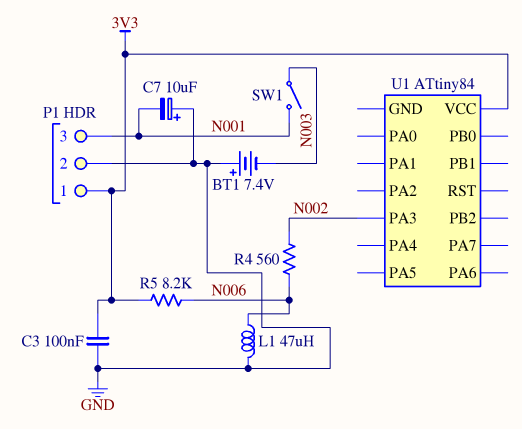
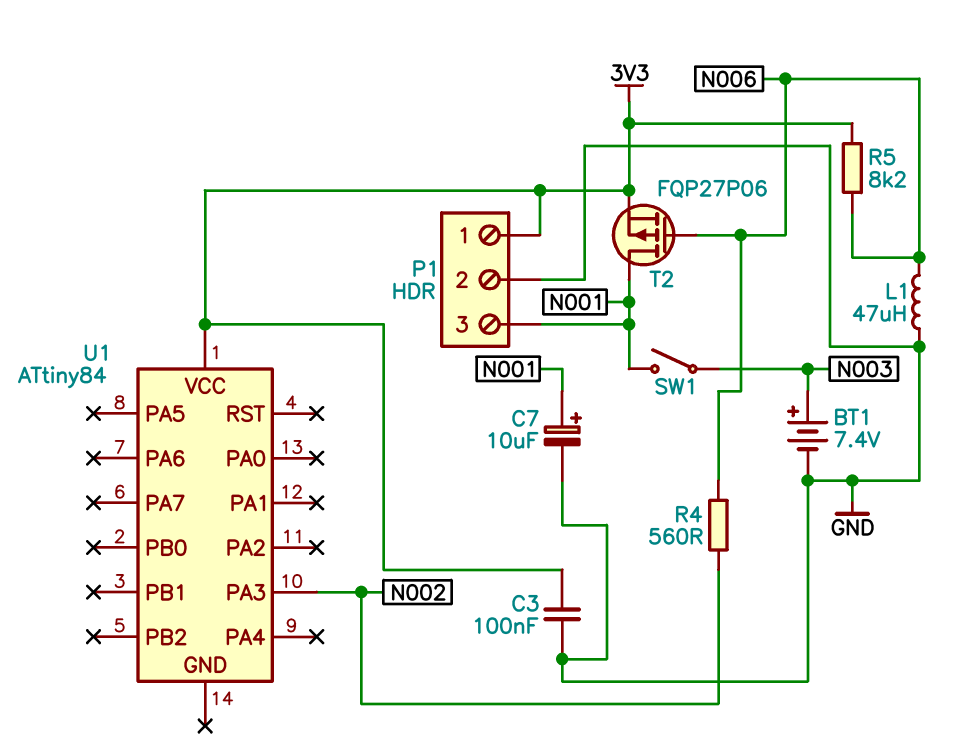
BT1: 7.4V (plus GND, minus N003) -> 7.4V (plus N003, minus GND)
C7: 10uF (plus GND, minus N001) -> 10uF (plus N001, minus GND)
T2: none -> PMOS FQP27P06 (G N006, D N001, S 3V3)

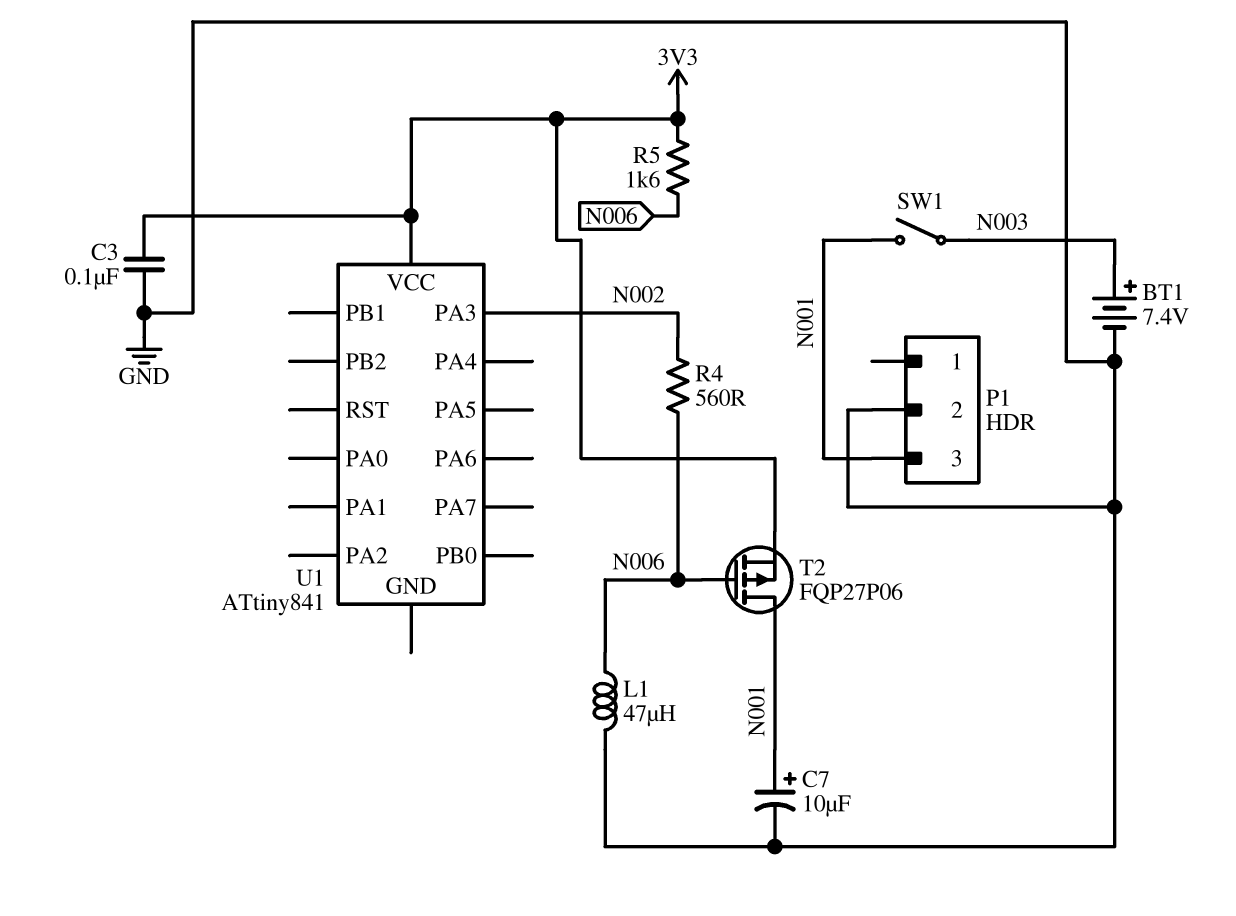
P1 pin 1: 3V3 -> none
R5: 8.2k (3V3, N006) -> 1.6k (3V3, N006)
U1: ATtiny84 -> ATtiny841

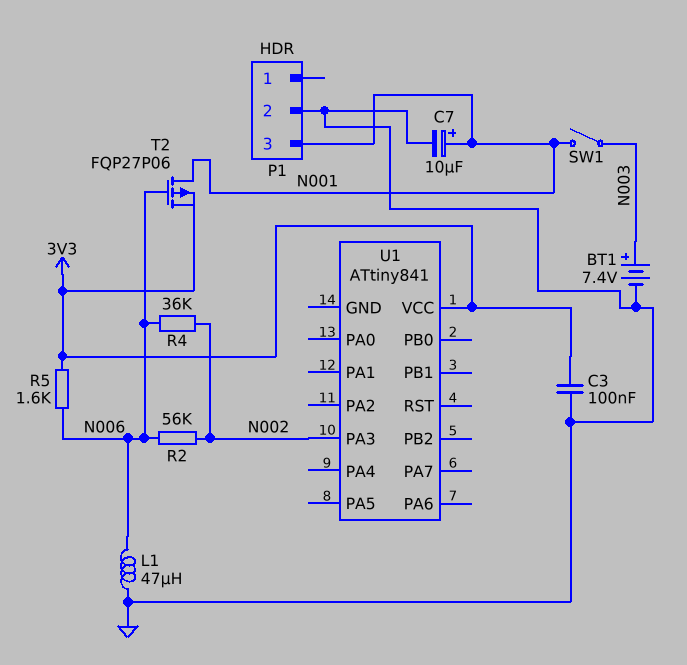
R2: none -> 56k (N002, N006)
R4: 560 (N002, N006) -> 36k (N002, N006)

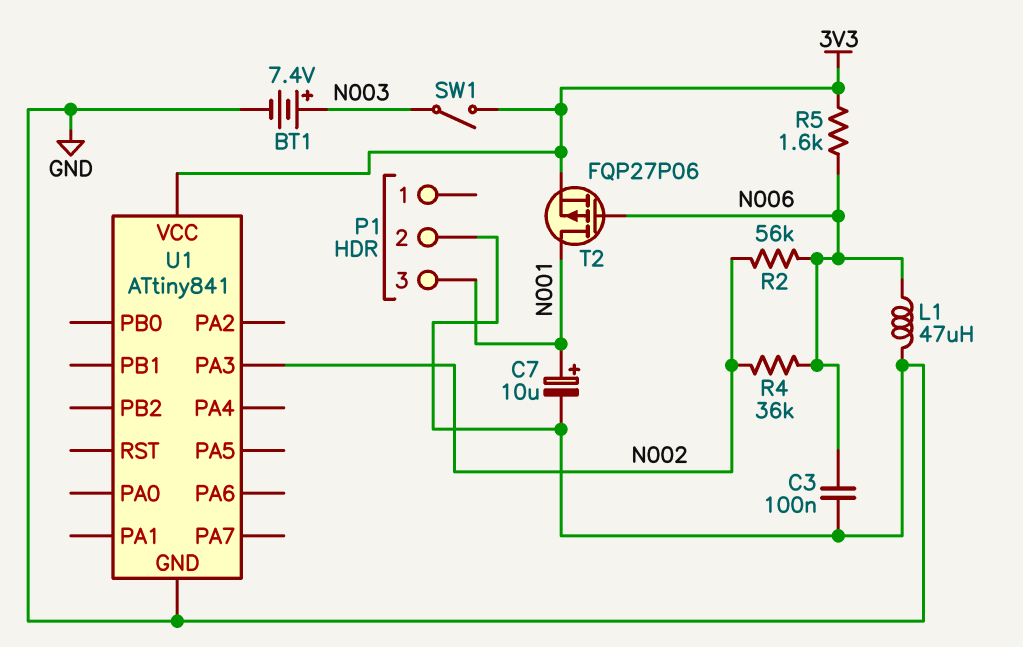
C3: 100nF (3V3, GND) -> 100nF (GND, N006)
SW1: switch (N001, N003) -> switch (3V3, N003)
U1 pin GND: none -> GND

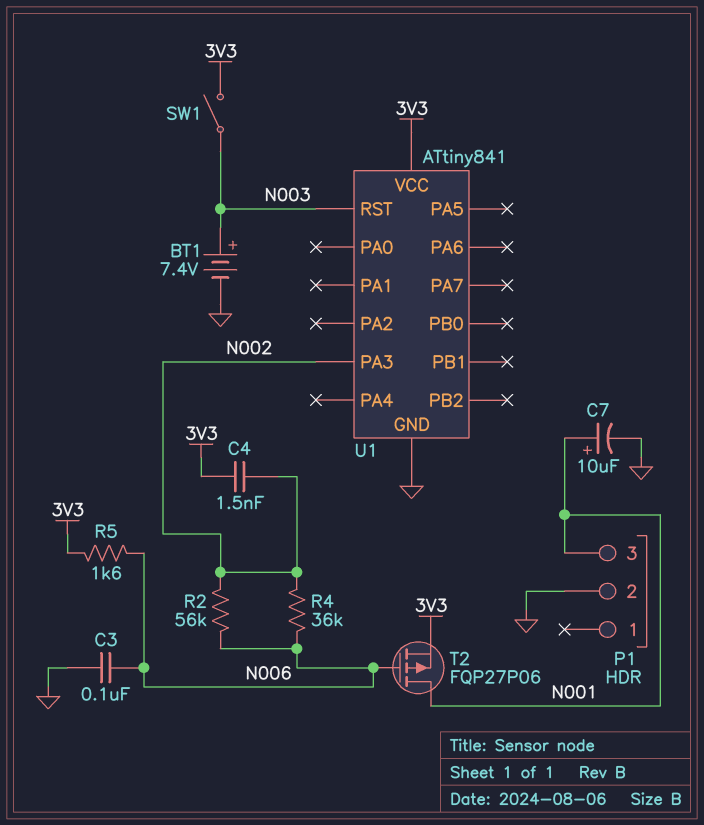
C4: none -> 1.5nF (3V3, N002)
L1: 47uH (GND, N006) -> none
U1 pin RST: none -> N003

